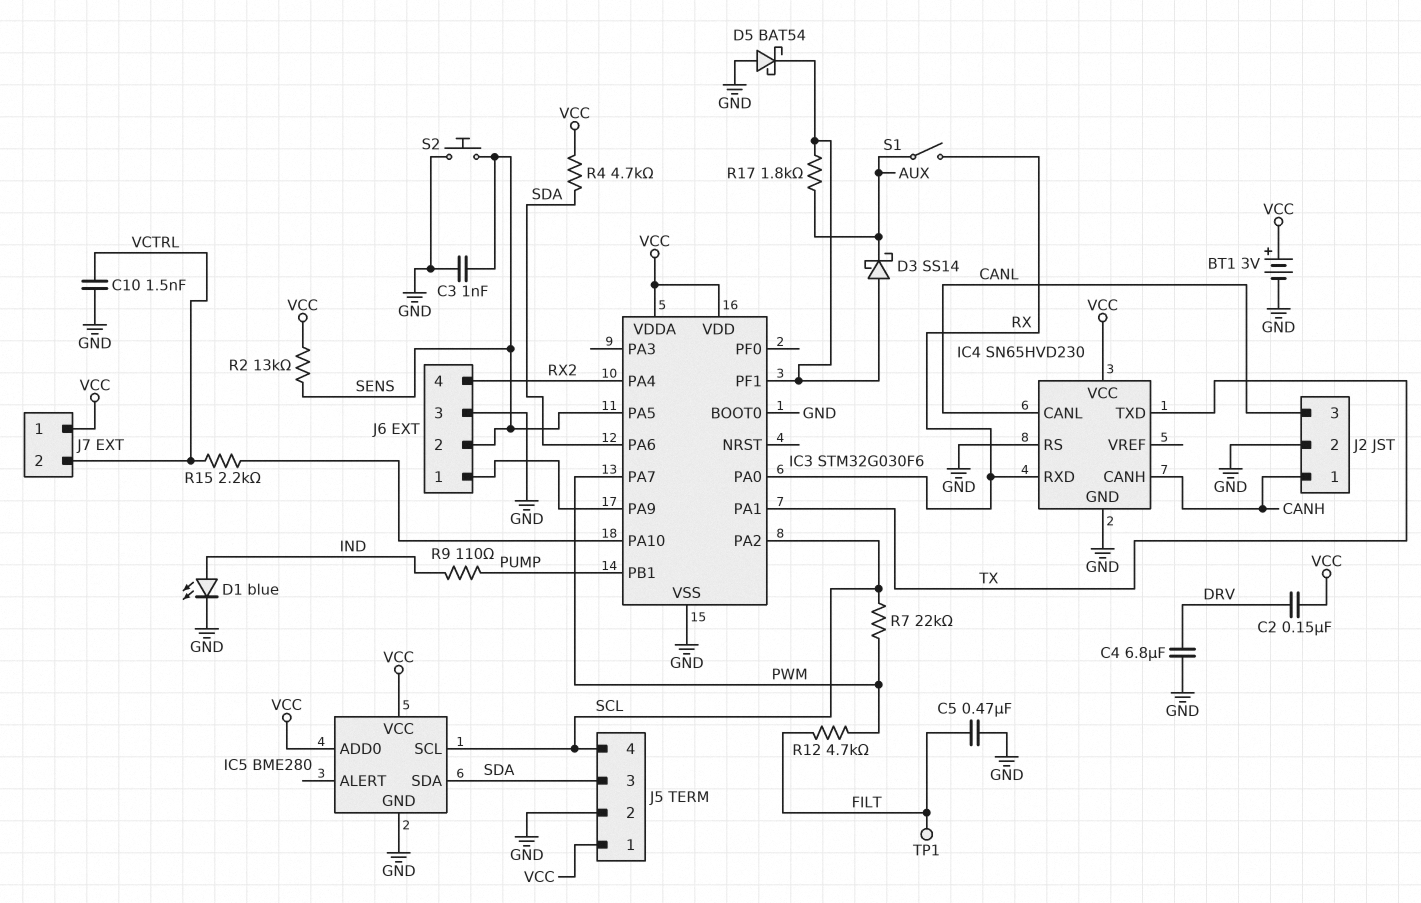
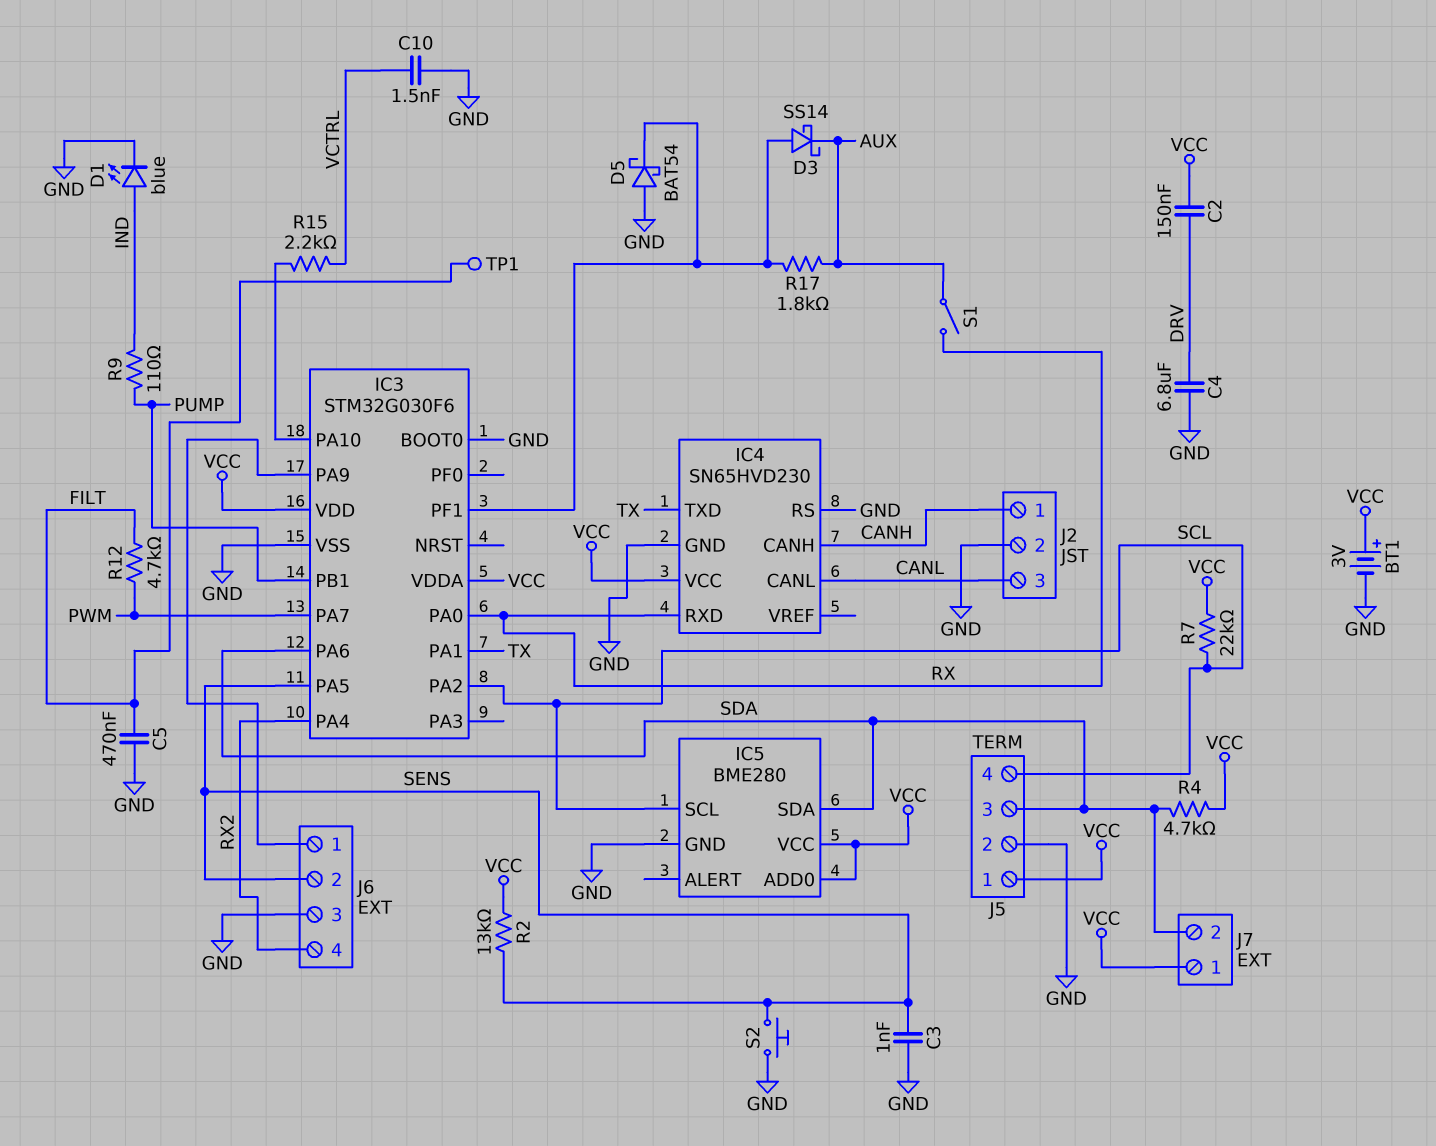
J7 pin 2: VCTRL -> SDA
R7: 22k (PWM, SCL) -> 22k (SCL, VCC)

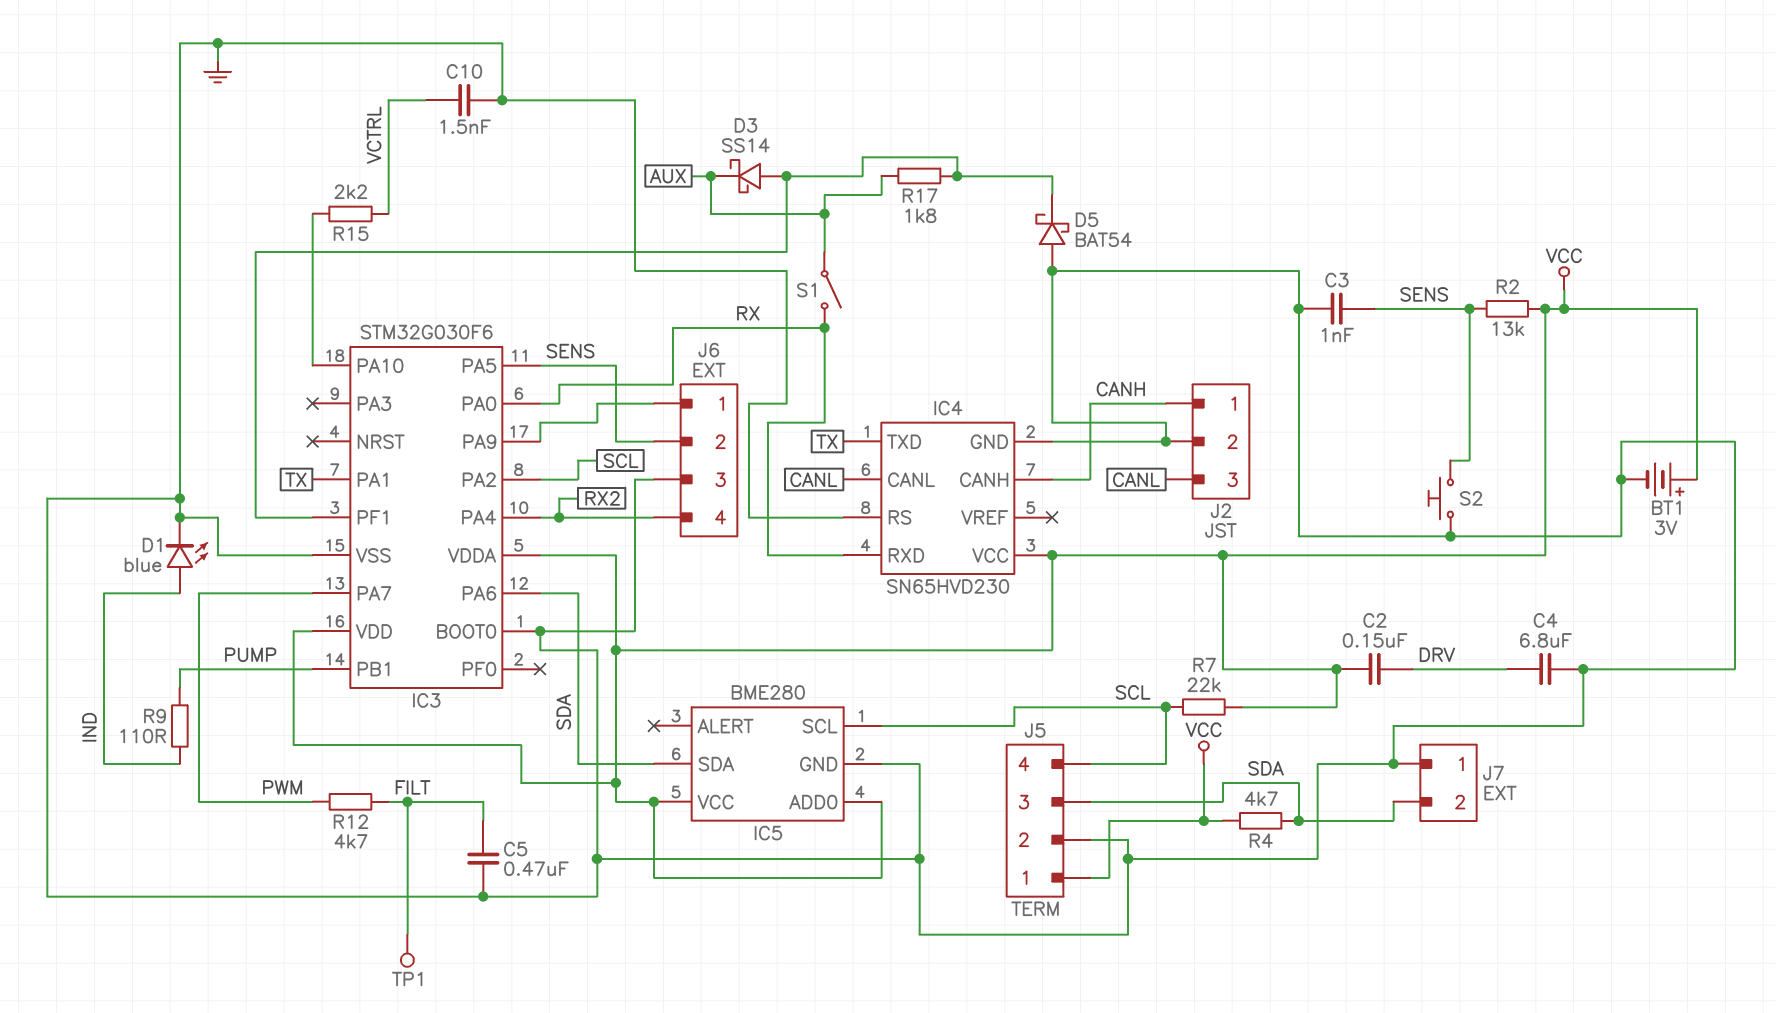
J7 pin 1: VCC -> GND

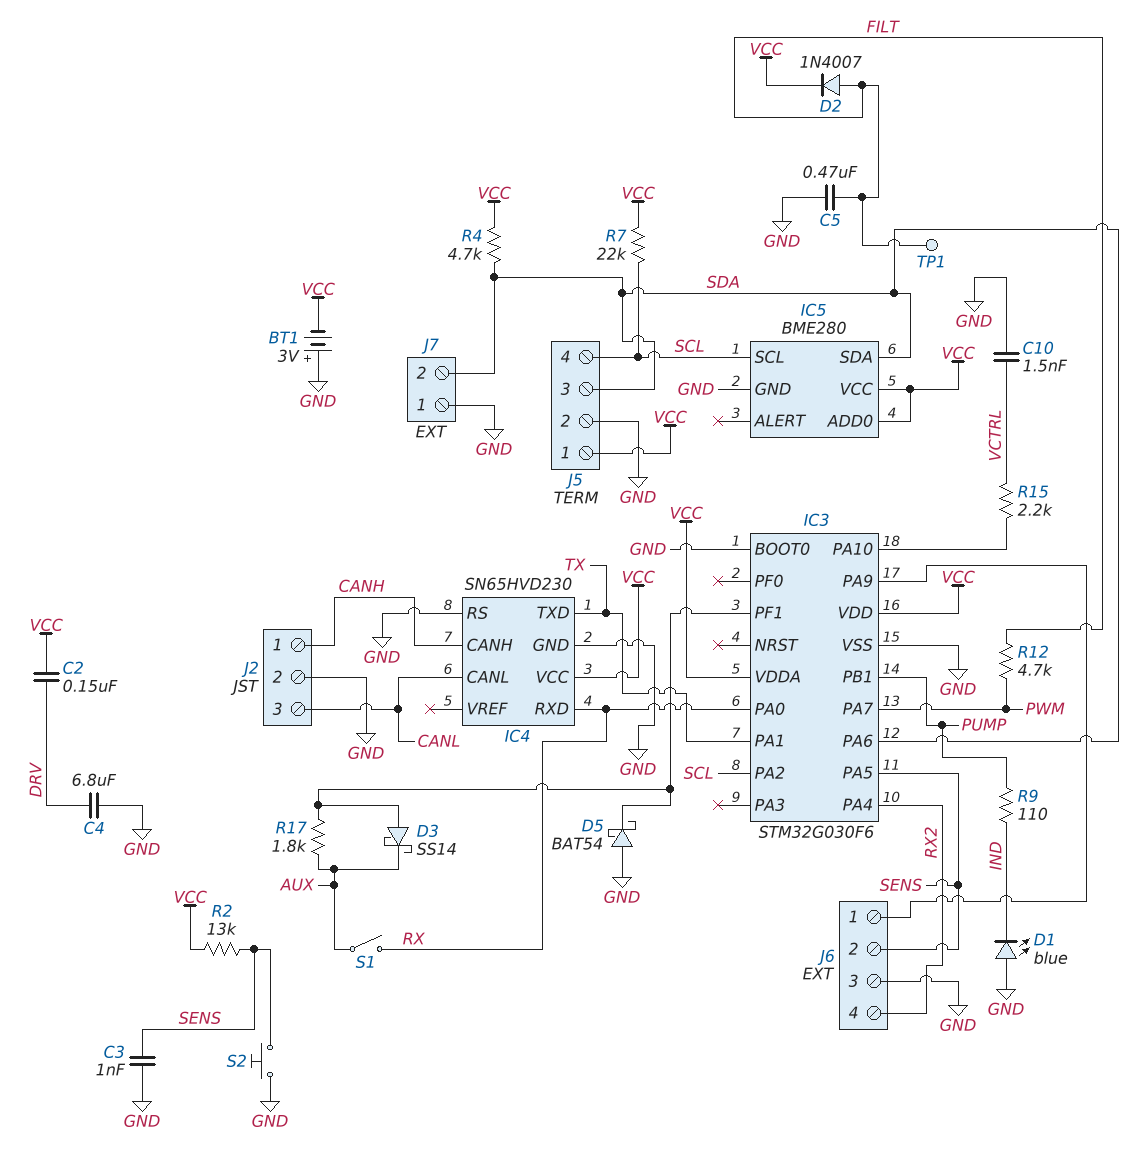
BT1: 3V (plus VCC, minus GND) -> 3V (plus GND, minus VCC)
D1: LED blue (A IND, K GND) -> LED blue (A GND, K IND)
D2: none -> diode 1N4007 (A FILT, K VCC)

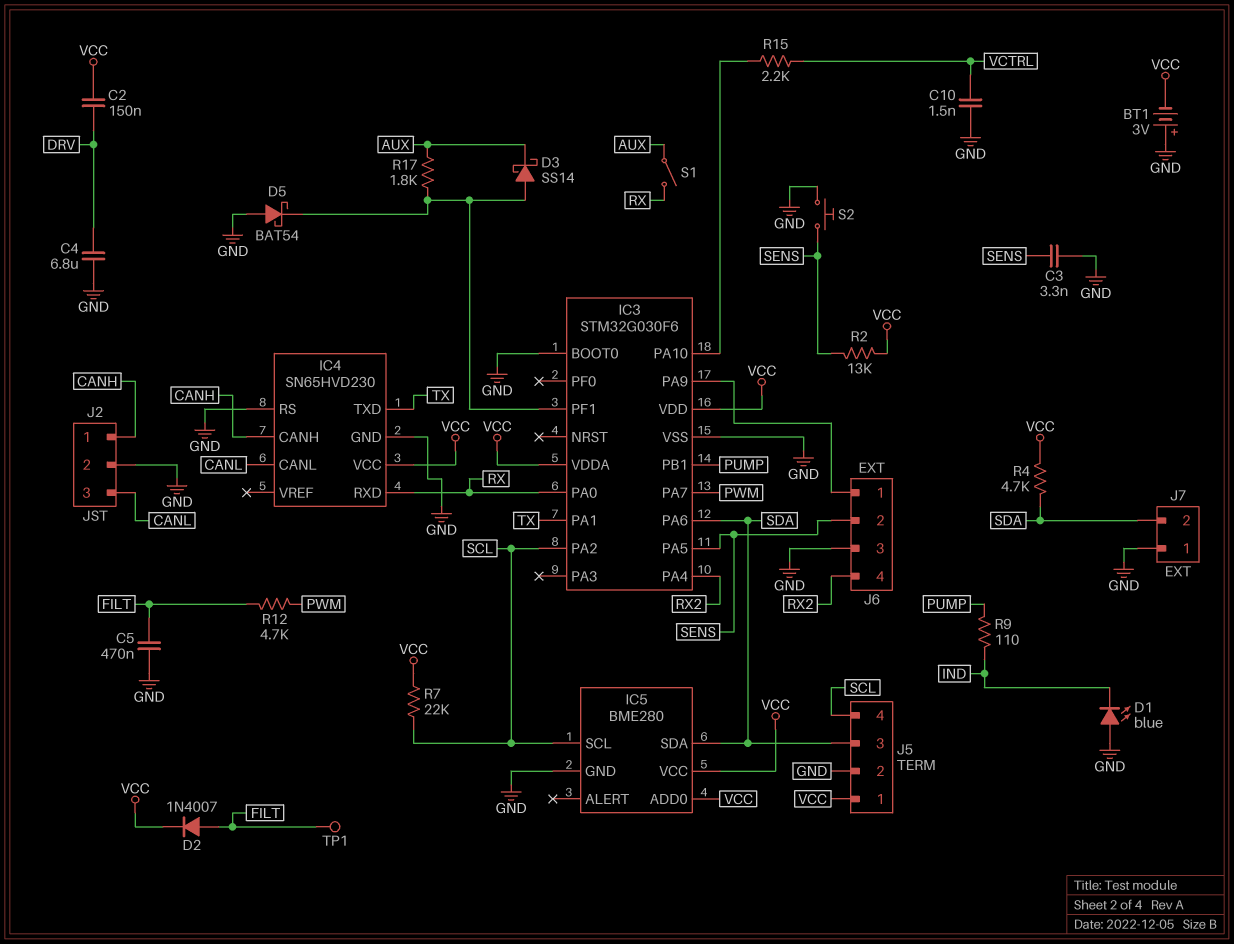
C3: 1nF (GND, SENS) -> 3.3nF (GND, SENS)

